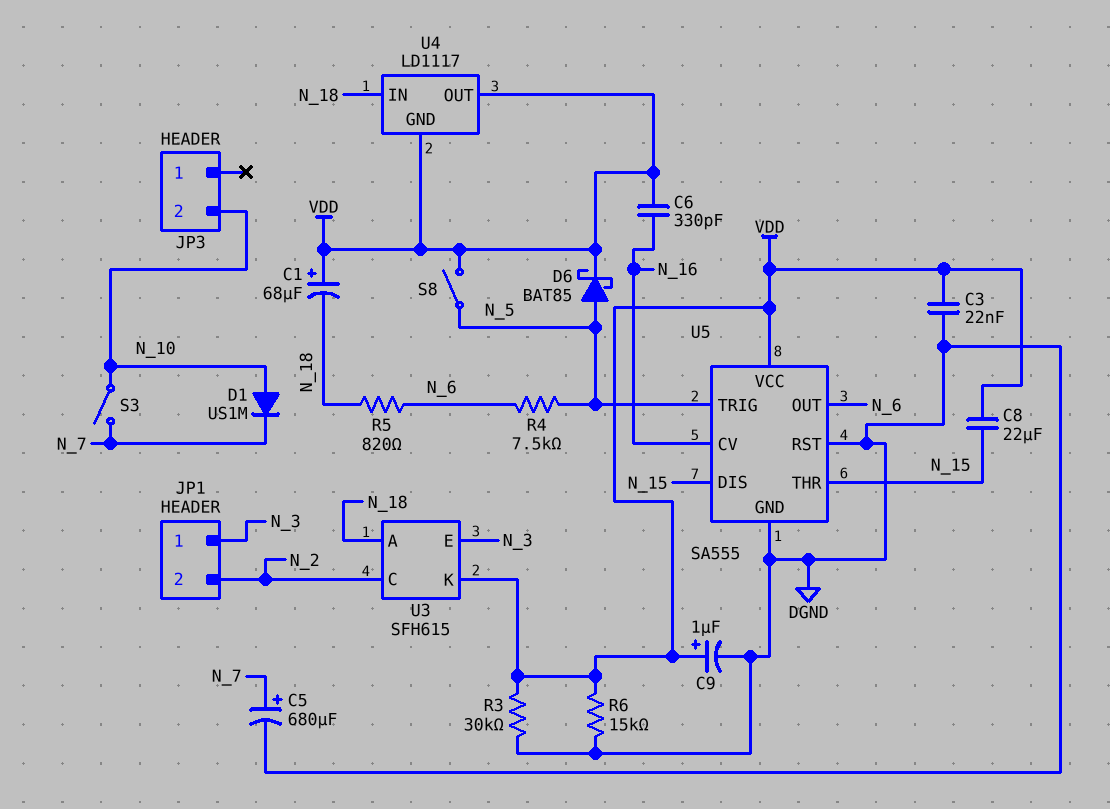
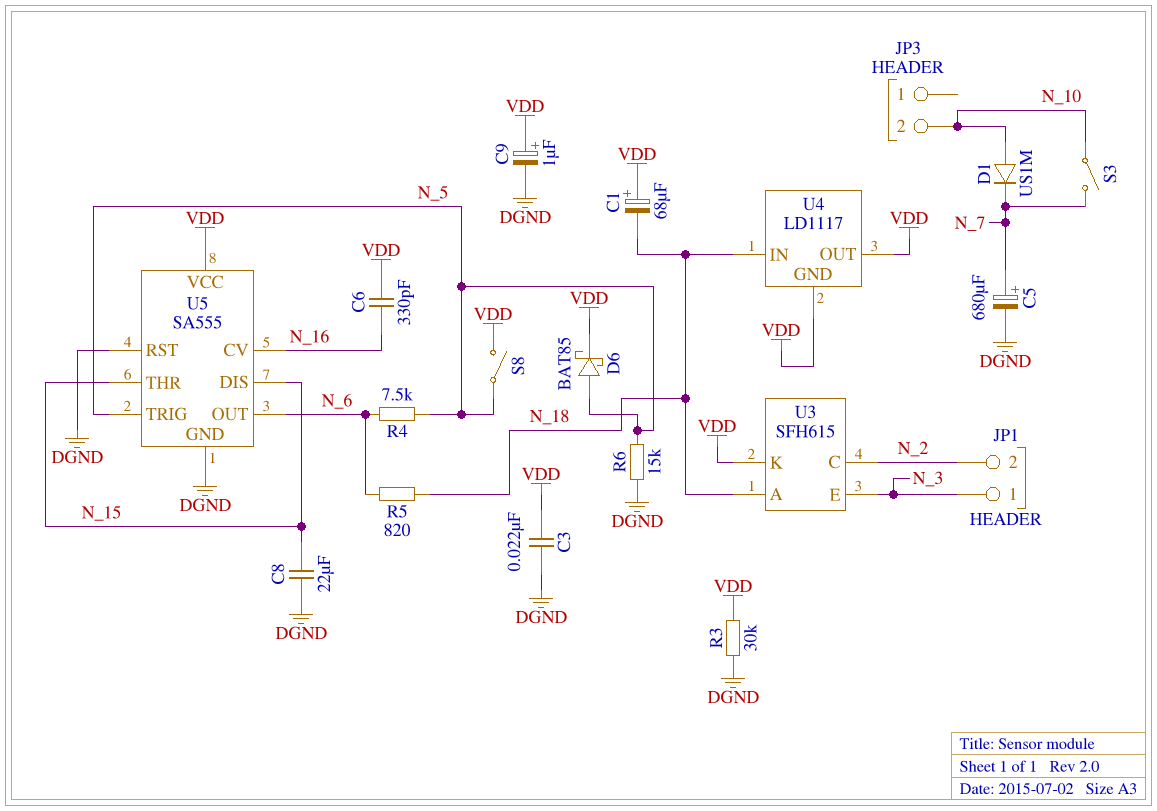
C8: 22uF (N_15, VDD) -> 22uF (DGND, N_15)
R6: 15k (DGND, VDD) -> 15k (DGND, N_5)

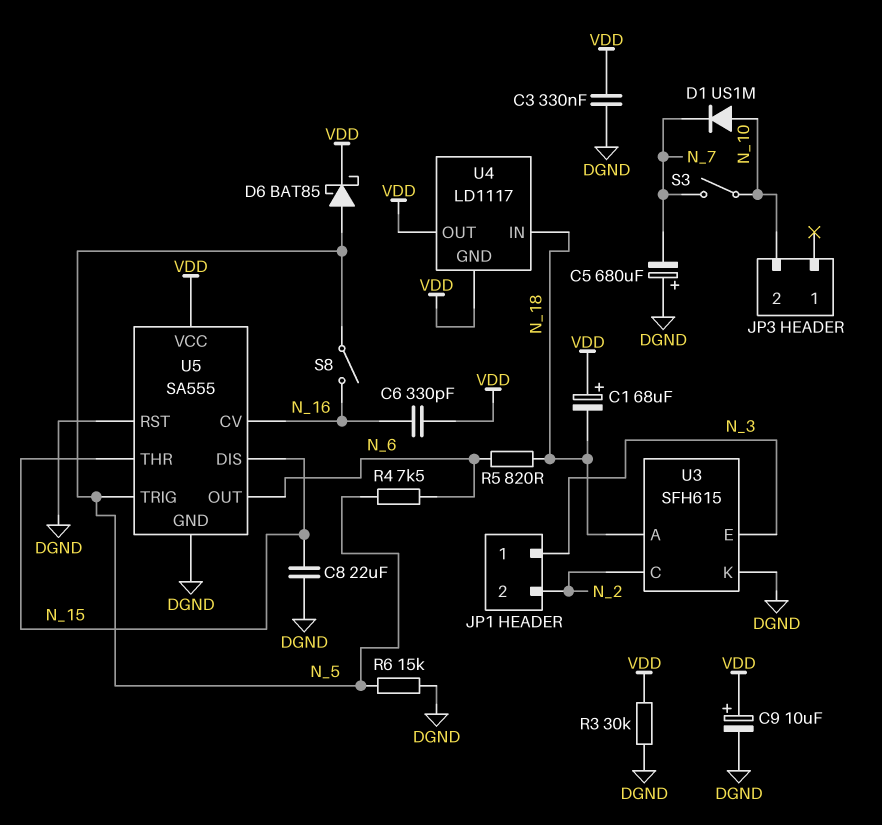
C3: 22nF (DGND, VDD) -> 330nF (DGND, VDD)
C5: 680uF (plus N_7, minus DGND) -> 680uF (plus DGND, minus N_7)
C9: 1uF (plus VDD, minus DGND) -> 10uF (plus VDD, minus DGND)
S8: switch (N_5, VDD) -> switch (N_5, N_16)
U3 pin K: VDD -> DGND

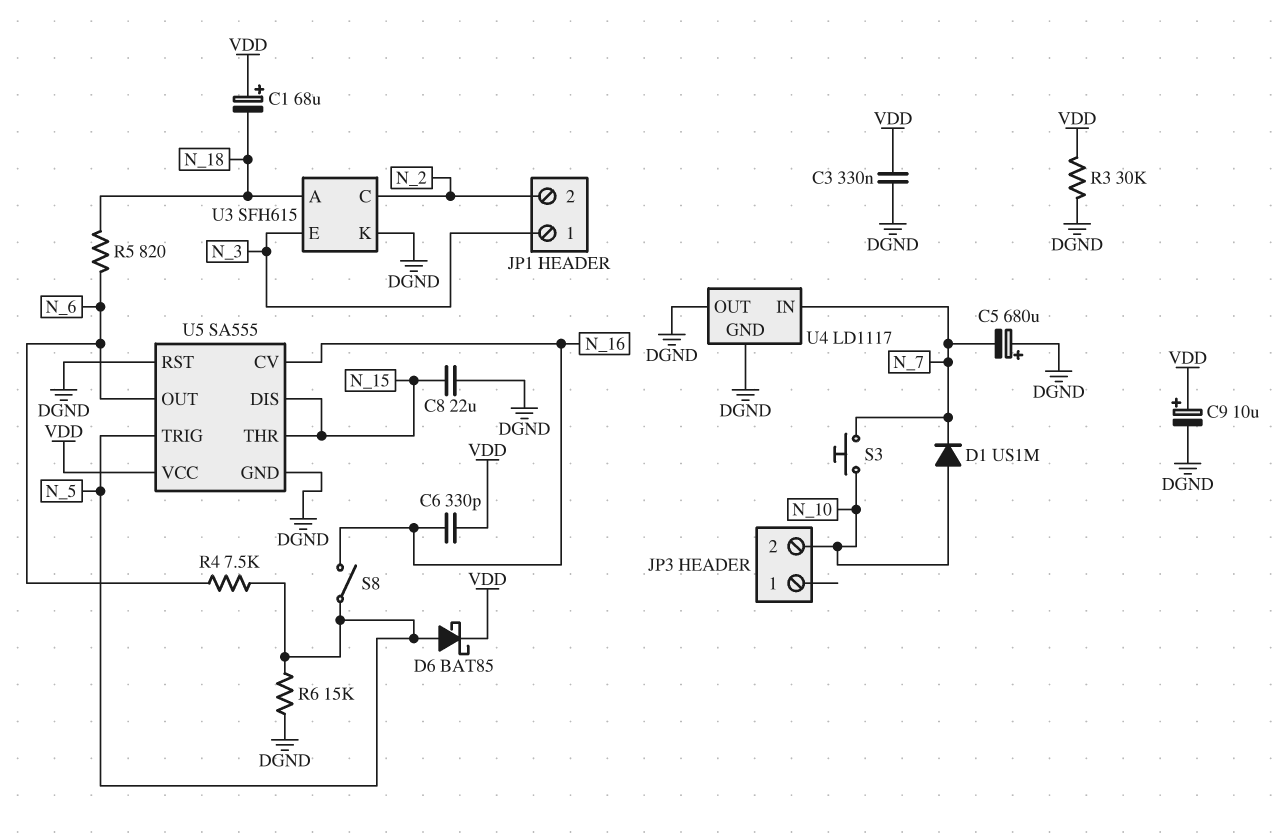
S3: switch (N_7, N_10) -> button (N_7, N_10)
U4 pin GND: VDD -> DGND
U4 pin IN: N_18 -> N_7
U4 pin OUT: VDD -> DGND

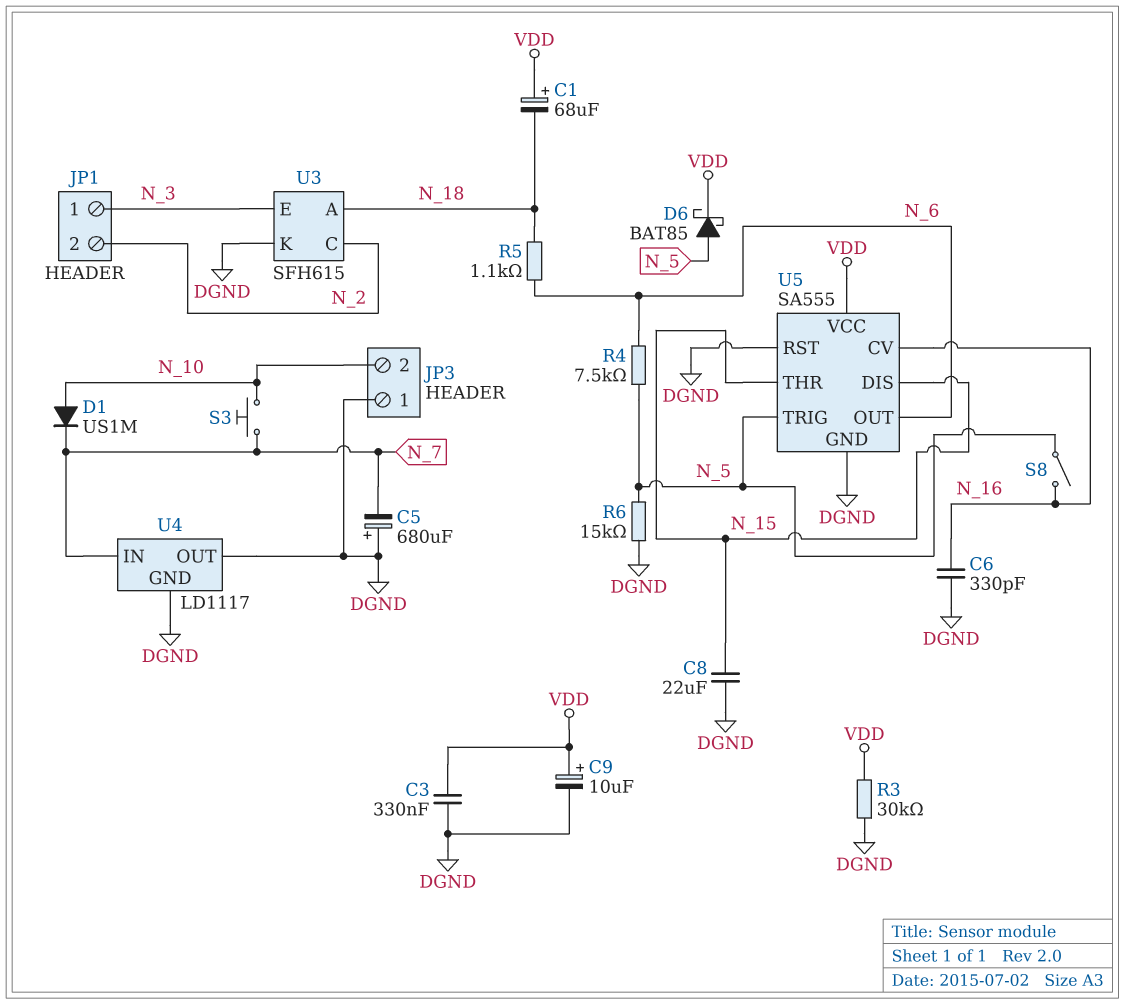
C6: 330pF (N_16, VDD) -> 330pF (DGND, N_16)
JP3 pin 1: none -> DGND
R5: 820 (N_6, N_18) -> 1.1k (N_6, N_18)

